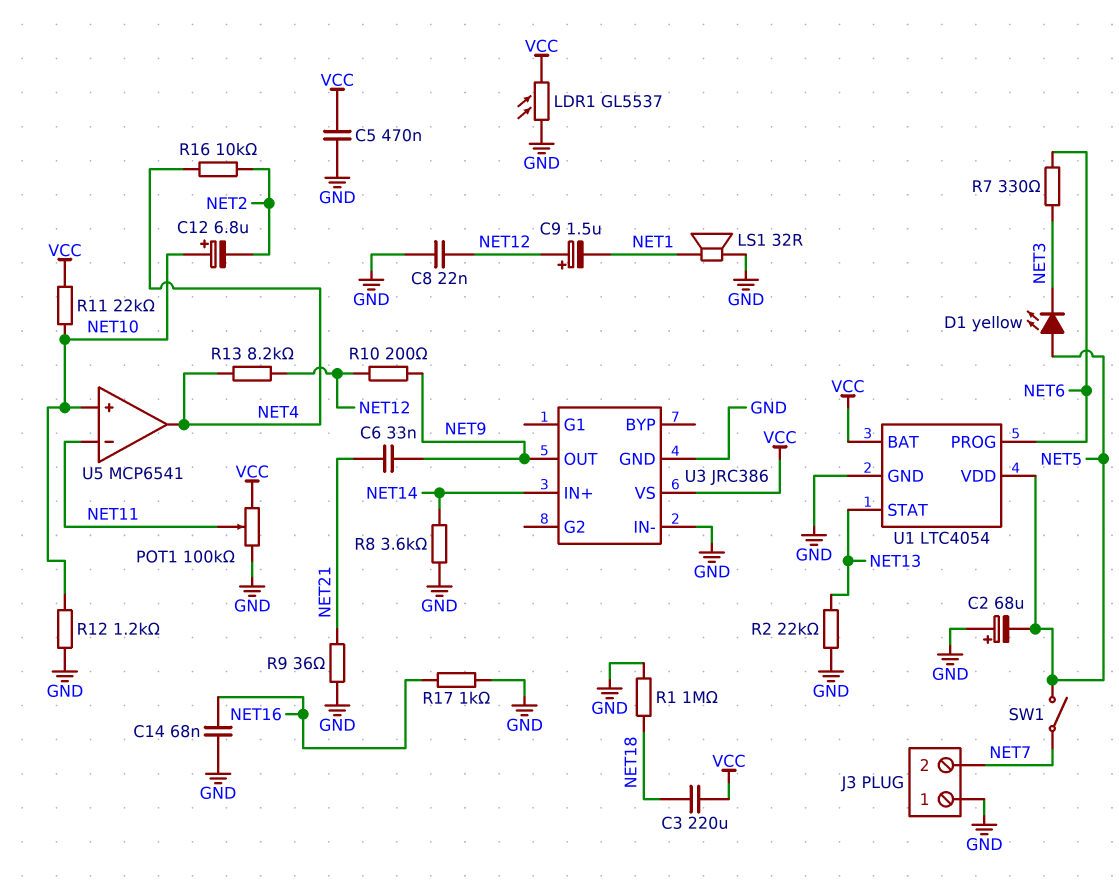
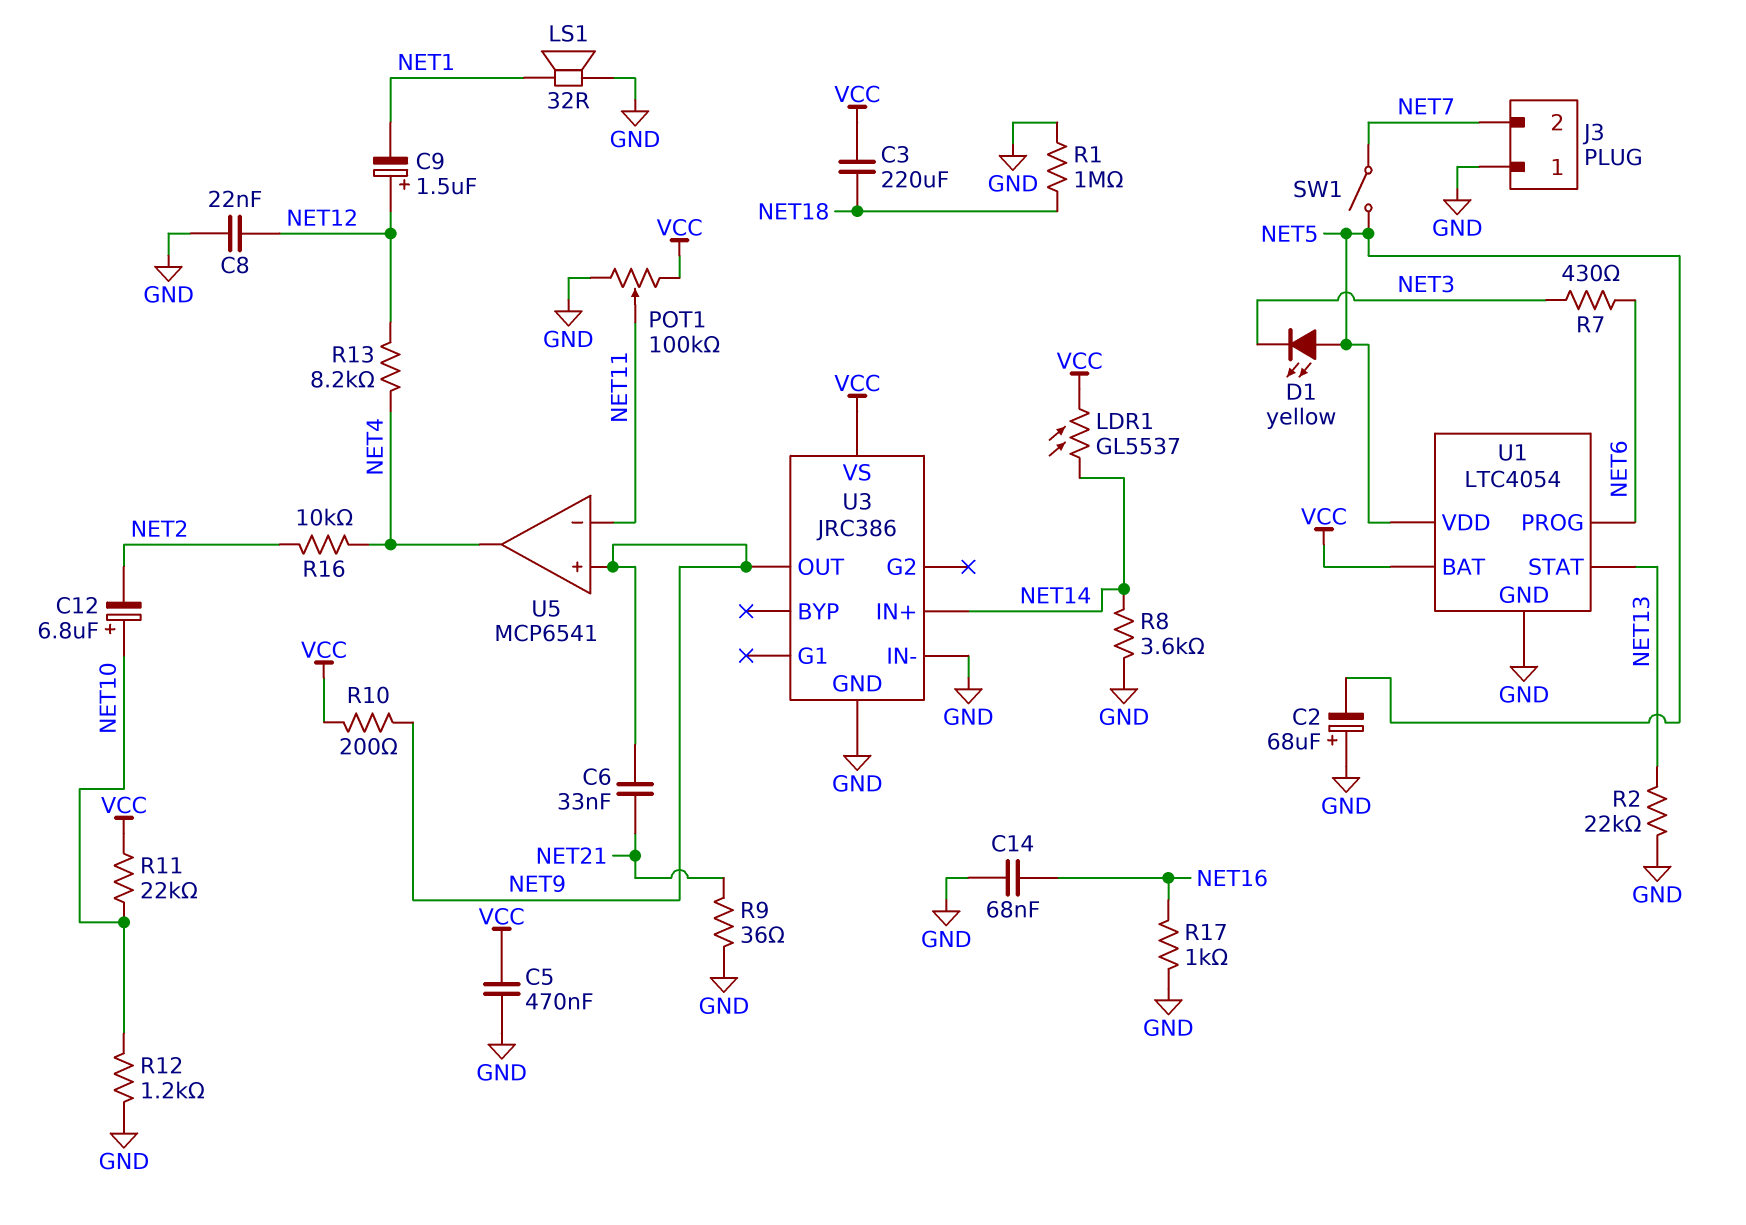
LDR1: GL5537 (GND, VCC) -> GL5537 (NET14, VCC)
R7: 330 (NET3, NET6) -> 430 (NET3, NET6)
R10: 200 (NET9, NET12) -> 200 (NET9, VCC)
U5 pin in+: NET10 -> NET9

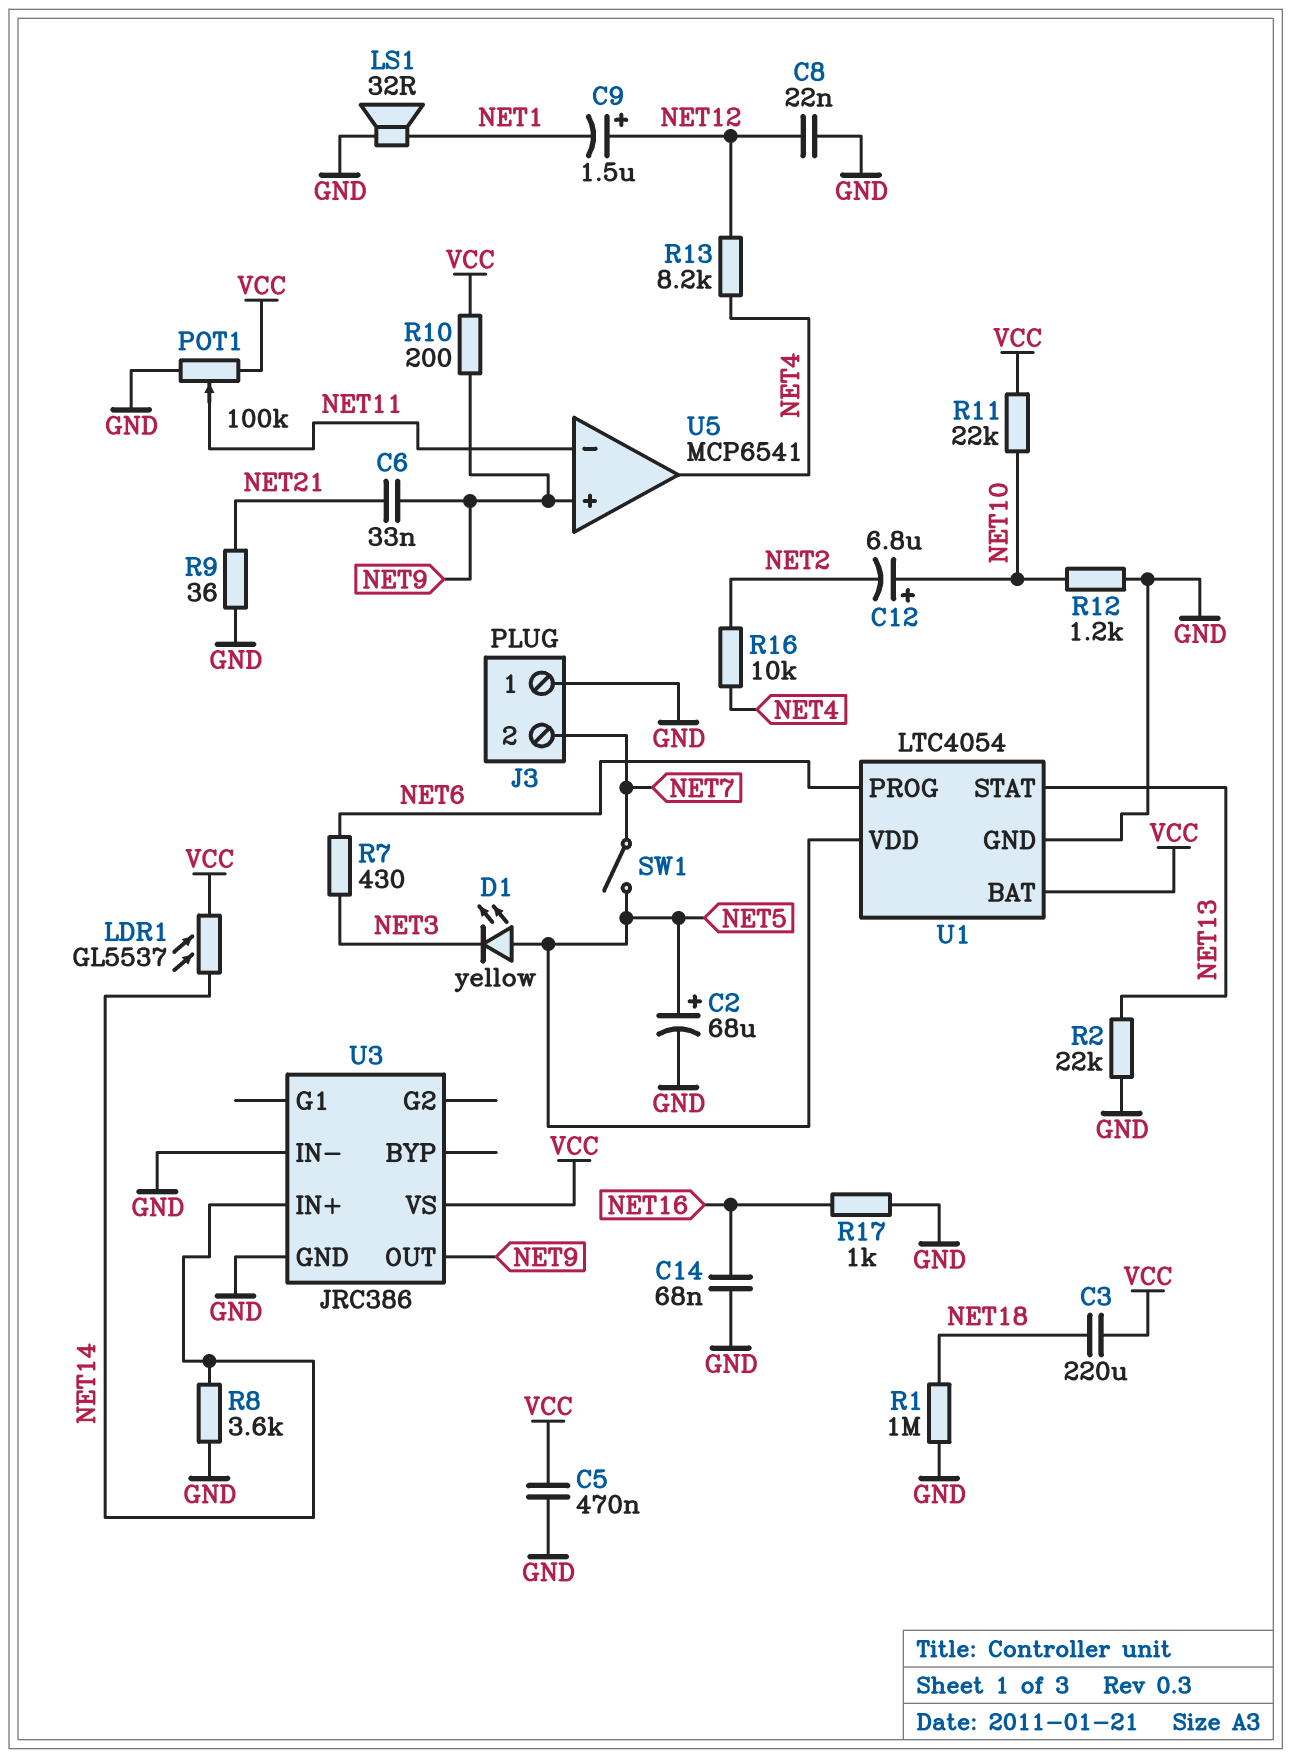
C2: 68uF (plus GND, minus NET5) -> 68uF (plus NET5, minus GND)

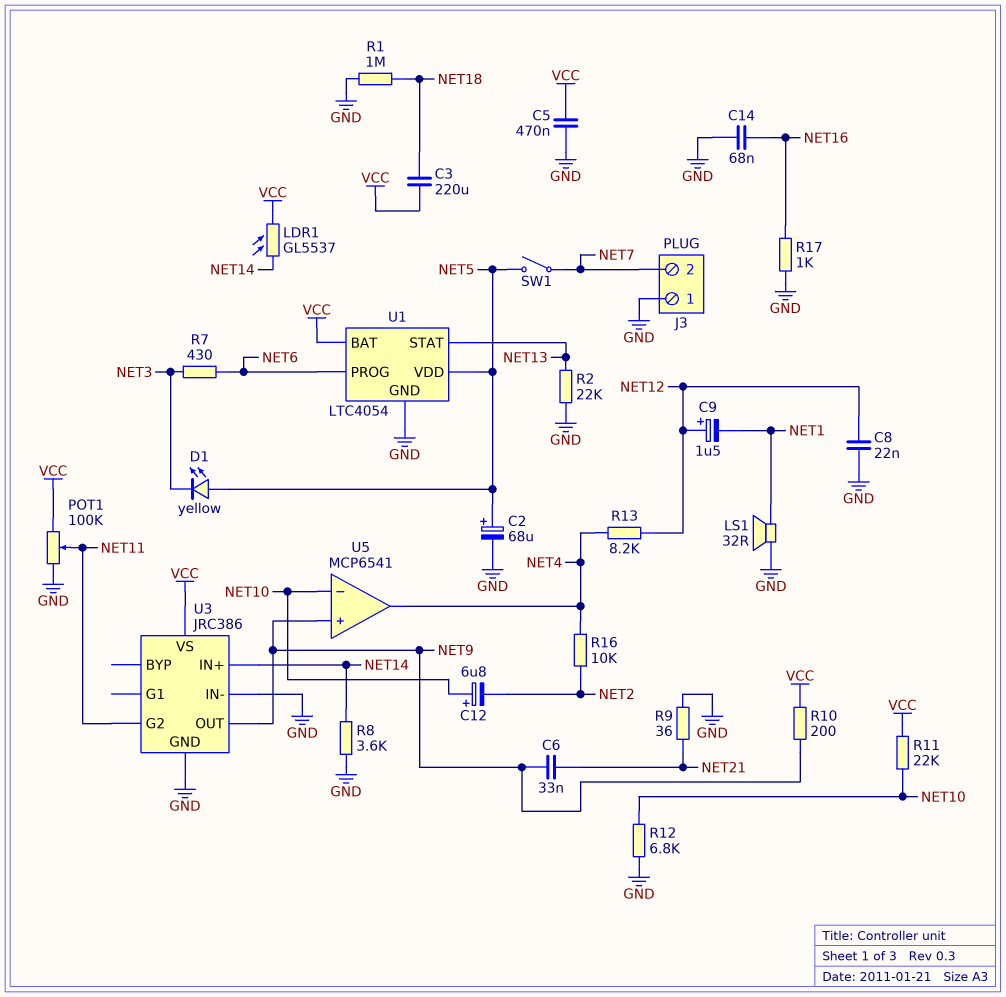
R12: 1.2k (GND, NET10) -> 6.8k (GND, NET10)
U3 pin G2: none -> NET11
U5 pin in-: NET11 -> NET10

